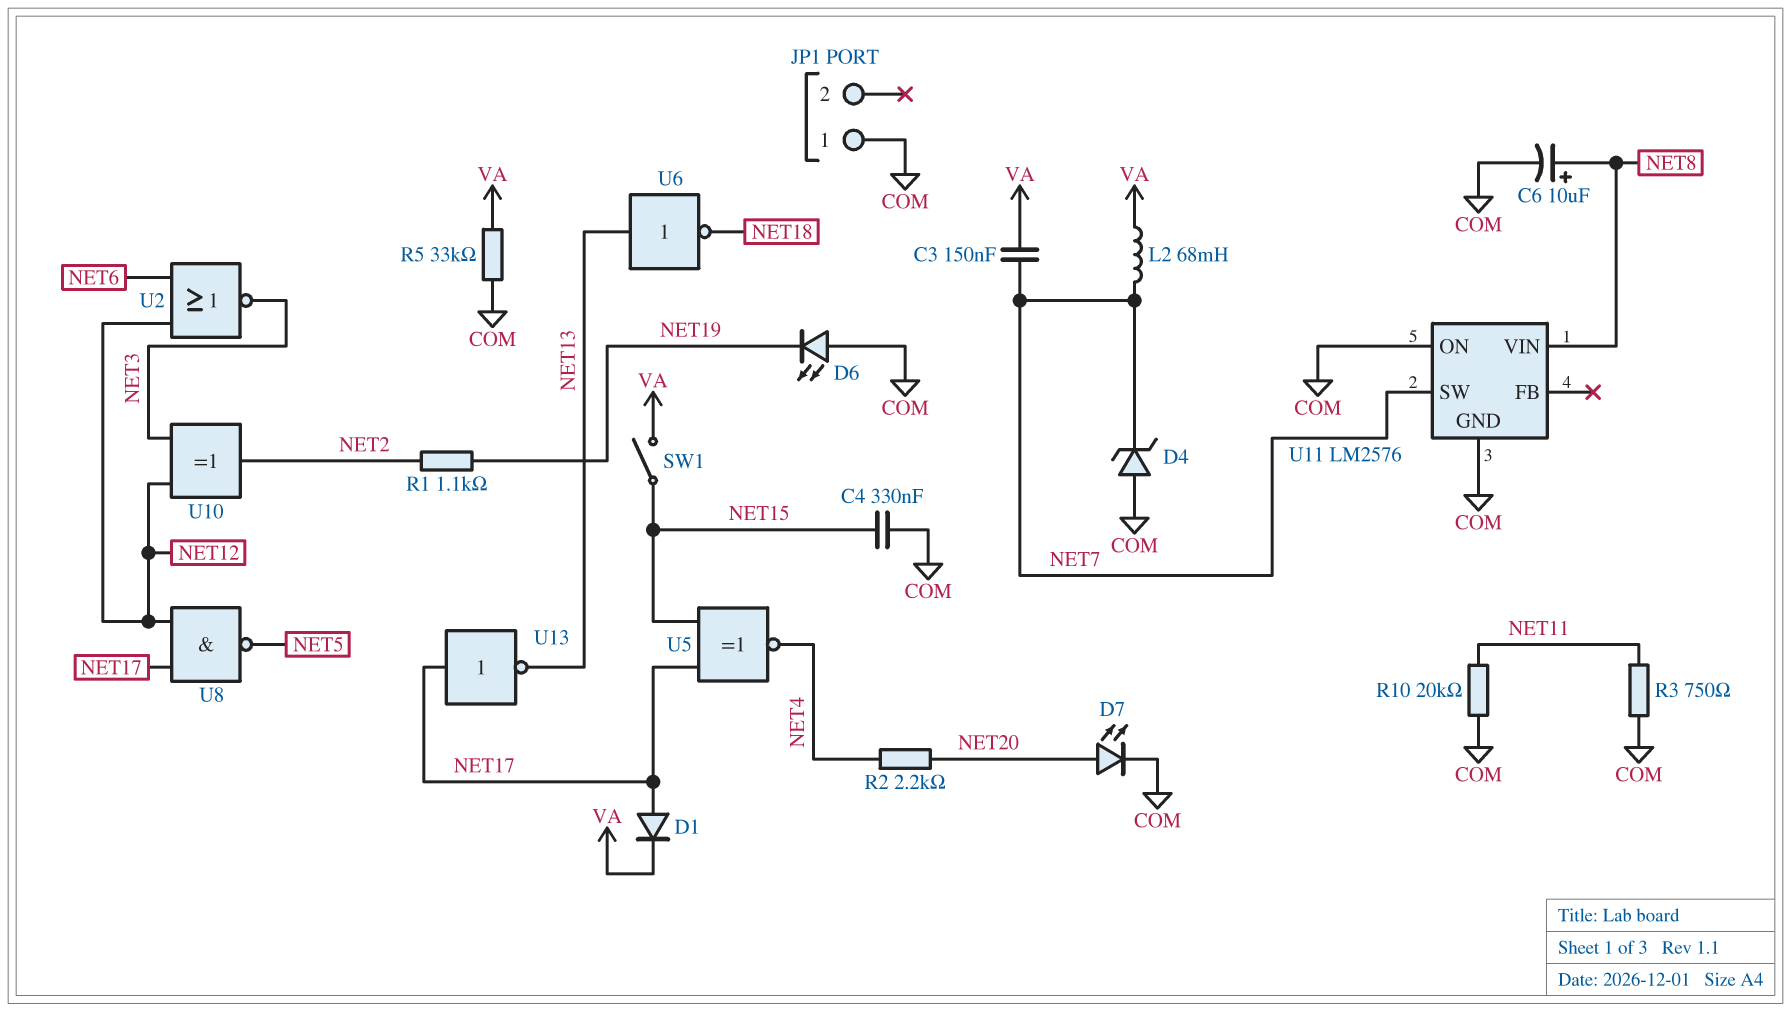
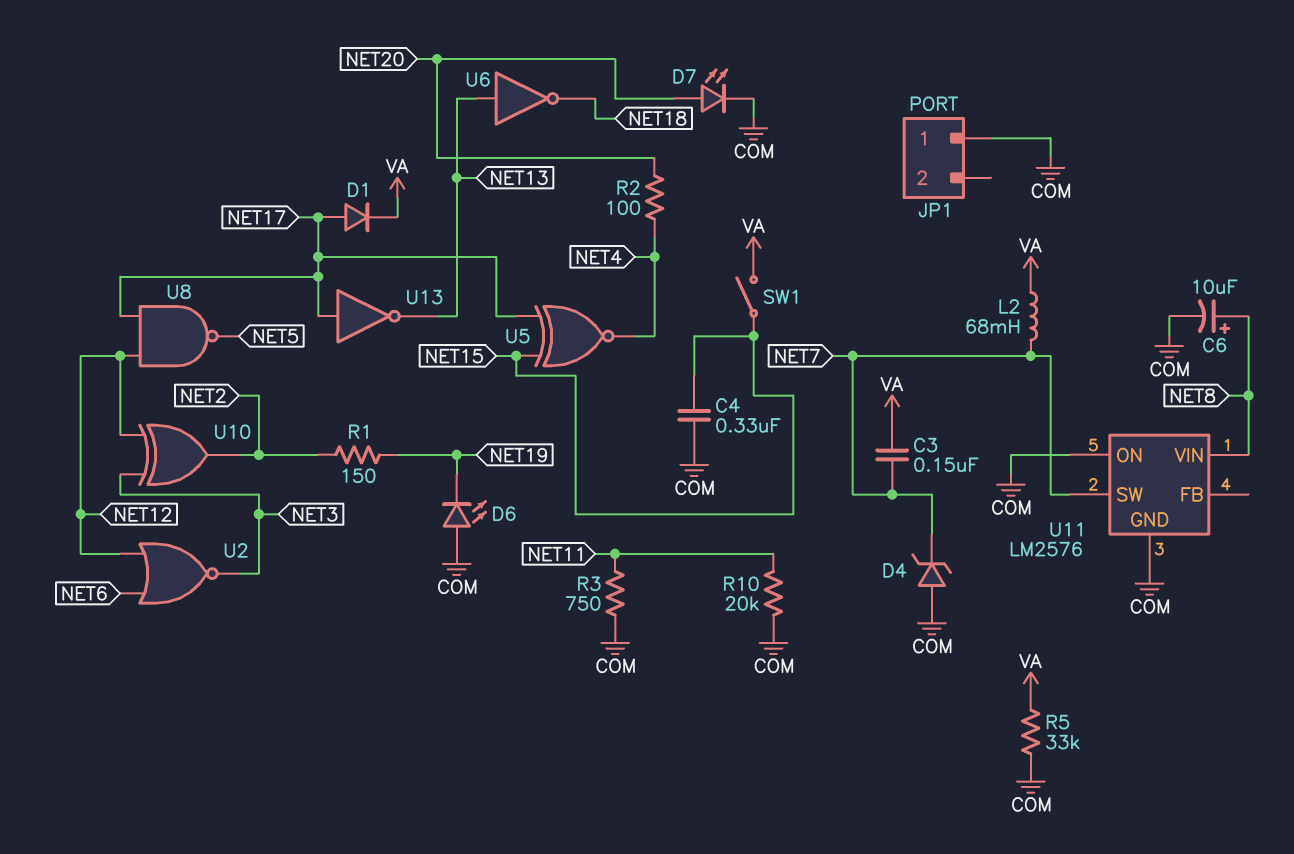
R1: 1.1k (NET2, NET19) -> 150 (NET2, NET19)
R2: 2.2k (NET4, NET20) -> 100 (NET4, NET20)

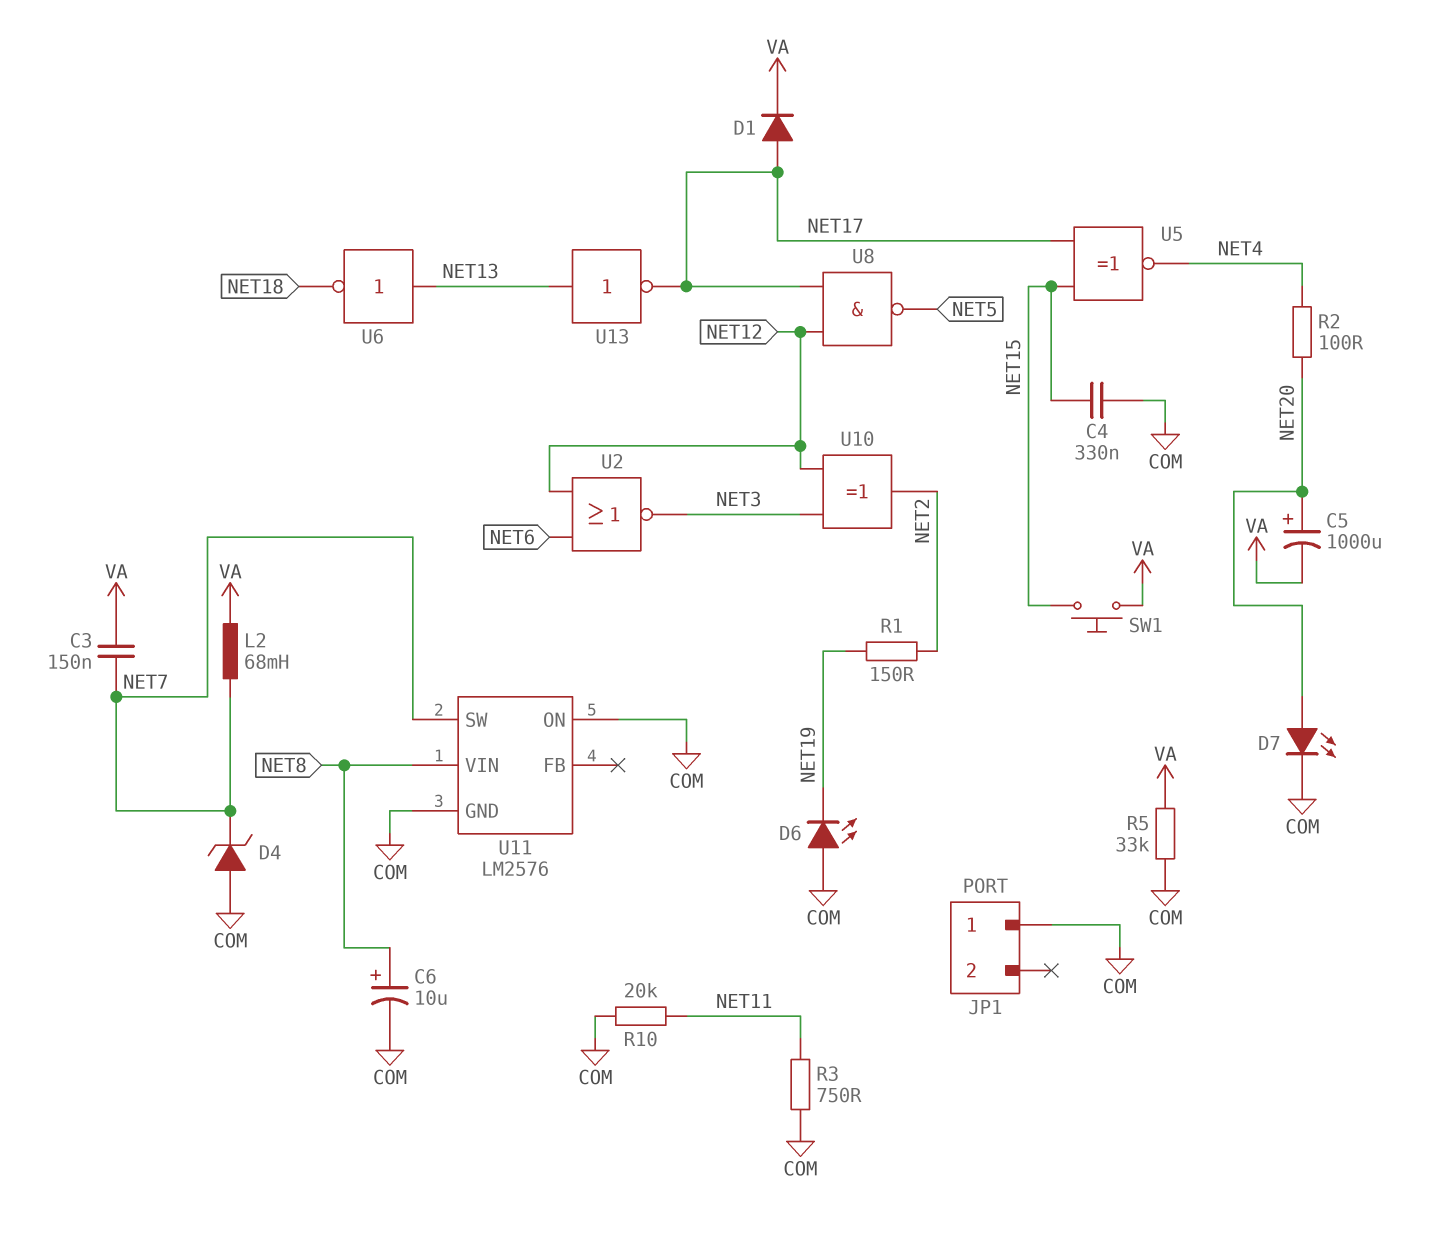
C5: none -> 1000uF (plus NET20, minus VA)
SW1: switch (NET15, VA) -> button (NET15, VA)
U13: NOT (in NET17, out NET13) -> NOT (in NET13, out NET17)

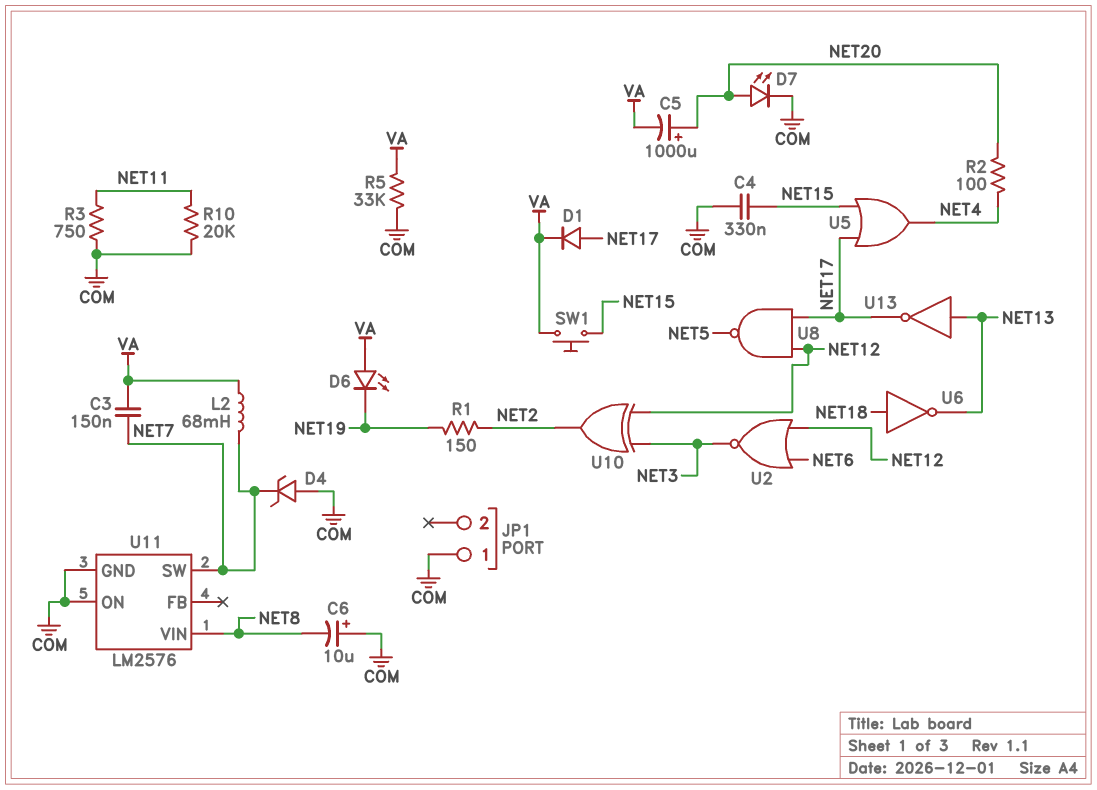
C6: 10uF (plus NET8, minus COM) -> 10uF (plus COM, minus NET8)
D6: LED (A COM, K NET19) -> LED (A VA, K NET19)
U5: XNOR (in NET15, in NET17, out NET4) -> OR (in NET15, in NET17, out NET4)
U6: NOT (in NET13, out NET18) -> NOT (in NET18, out NET13)

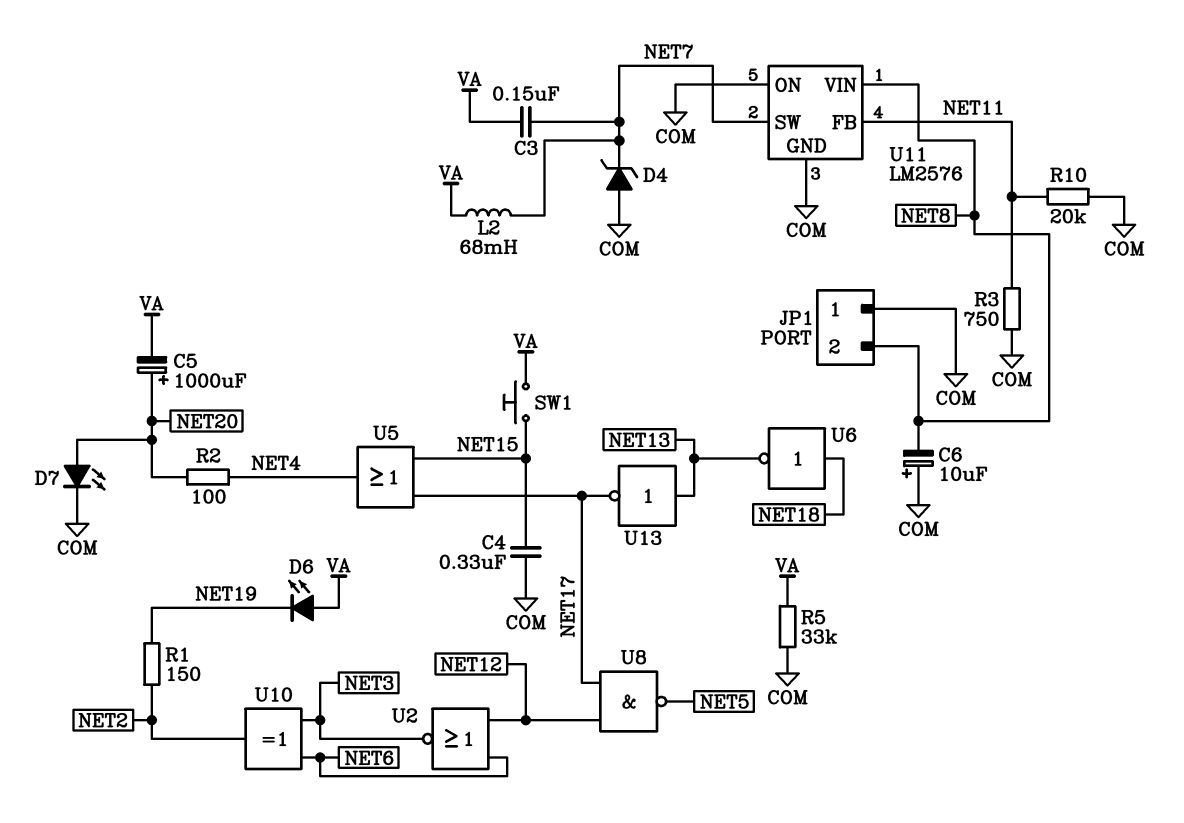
D1: diode (A NET17, K VA) -> none
JP1 pin 2: none -> NET8
U10: XOR (in NET3, in NET12, out NET2) -> XOR (in NET3, in NET6, out NET2)
U11 pin FB: none -> NET11

